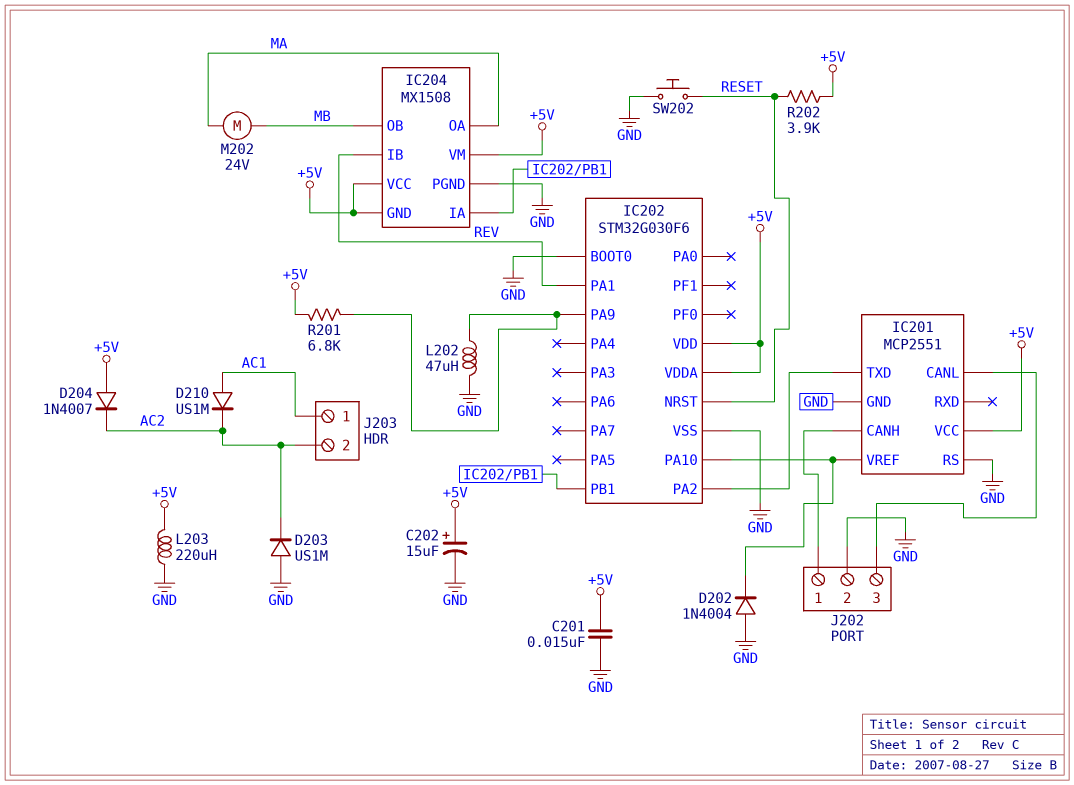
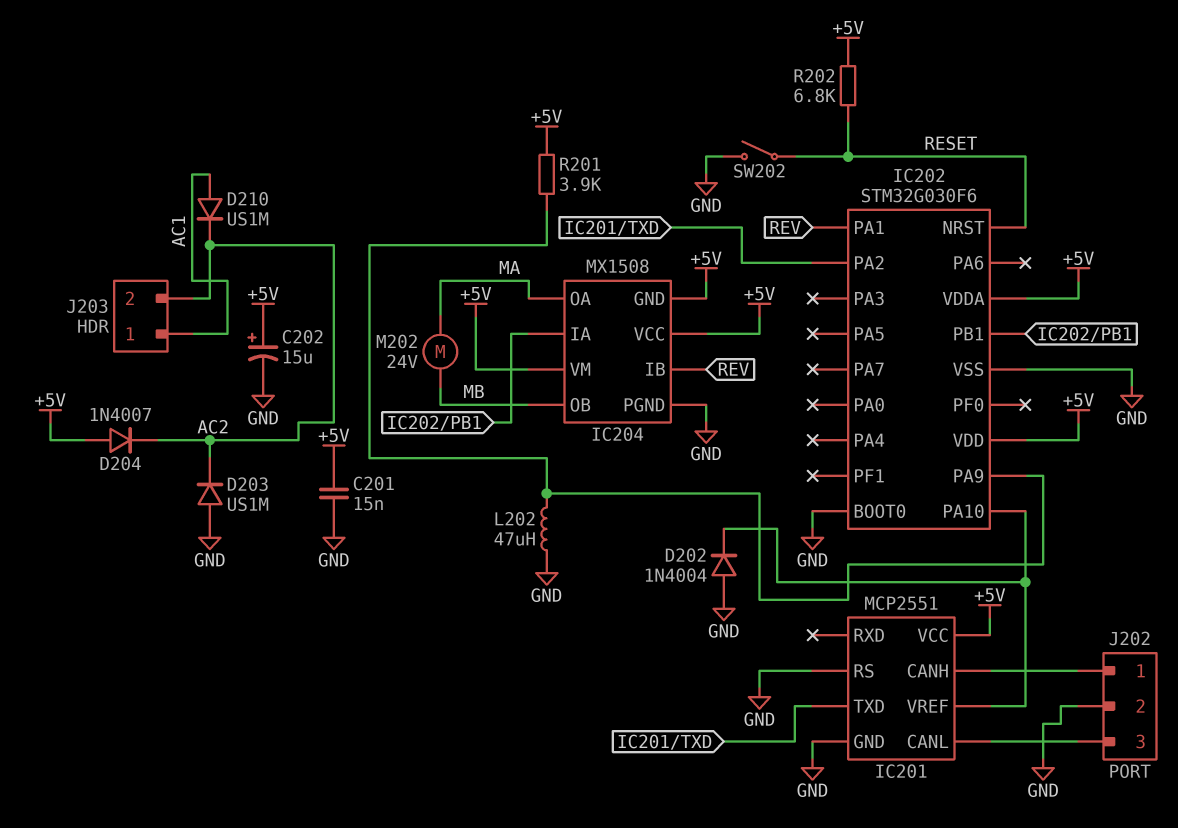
L203: 220uH (+5V, GND) -> none
R201: 6.8k (+5V, IC202/PA9) -> 3.9k (+5V, IC202/PA9)
R202: 3.9k (+5V, RESET) -> 6.8k (+5V, RESET)
SW202: button (GND, RESET) -> switch (GND, RESET)

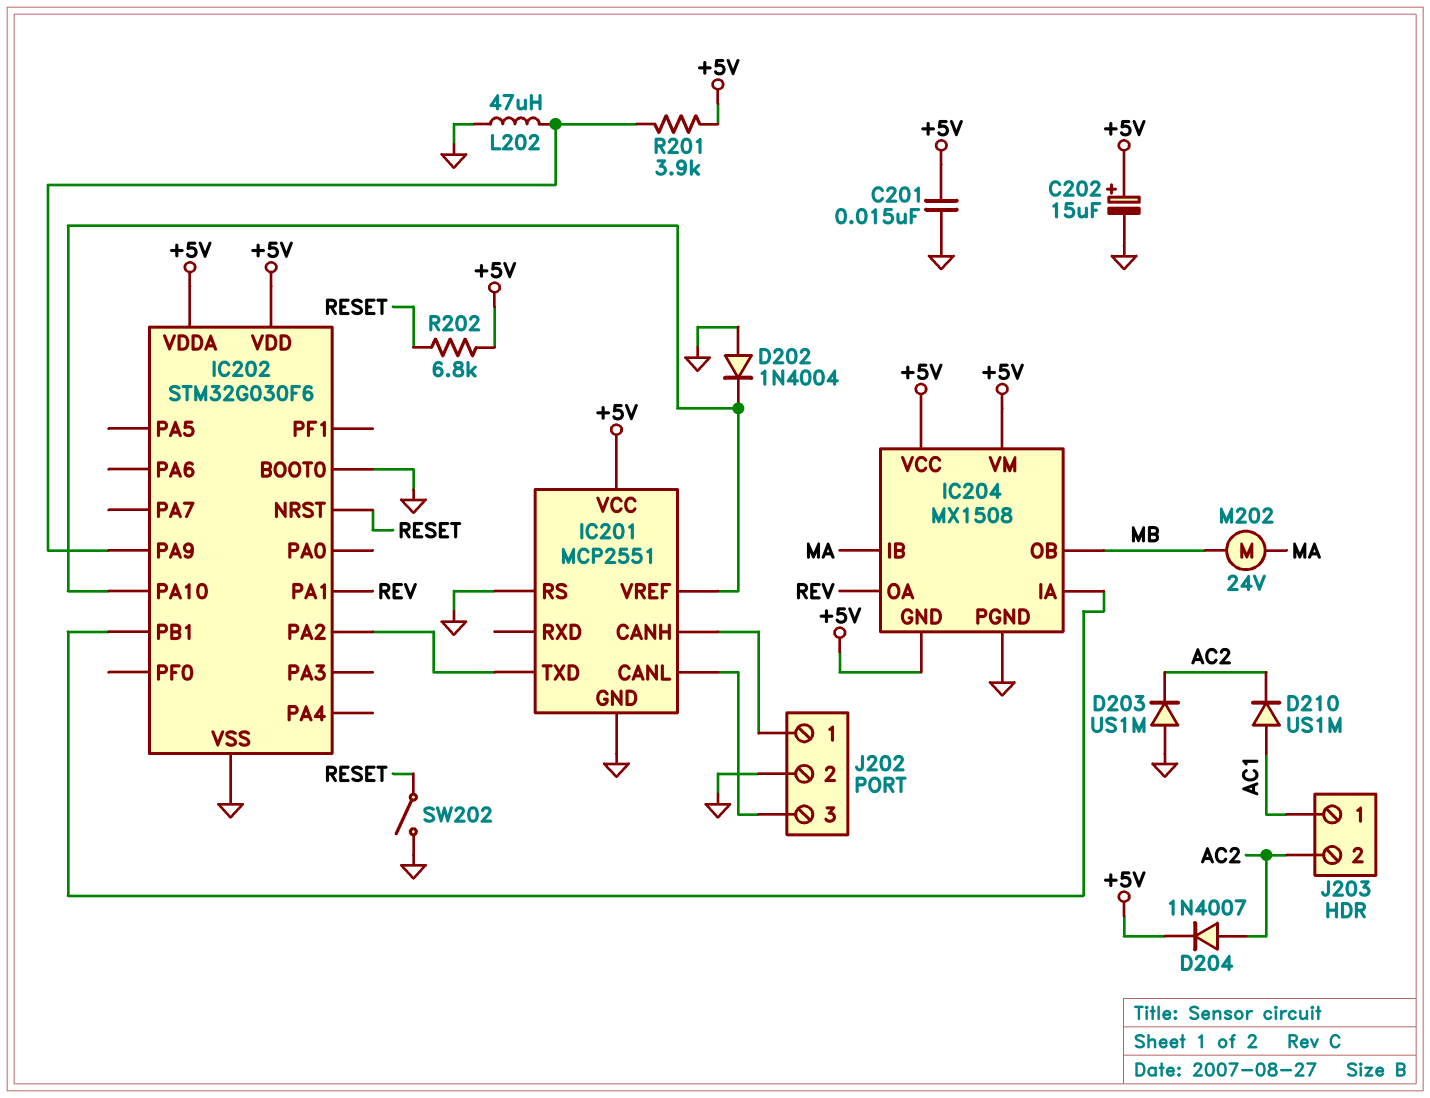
D204: diode 1N4007 (A +5V, K AC2) -> diode 1N4007 (A AC2, K +5V)
IC204 pin IB: REV -> MA
IC204 pin OA: MA -> REV

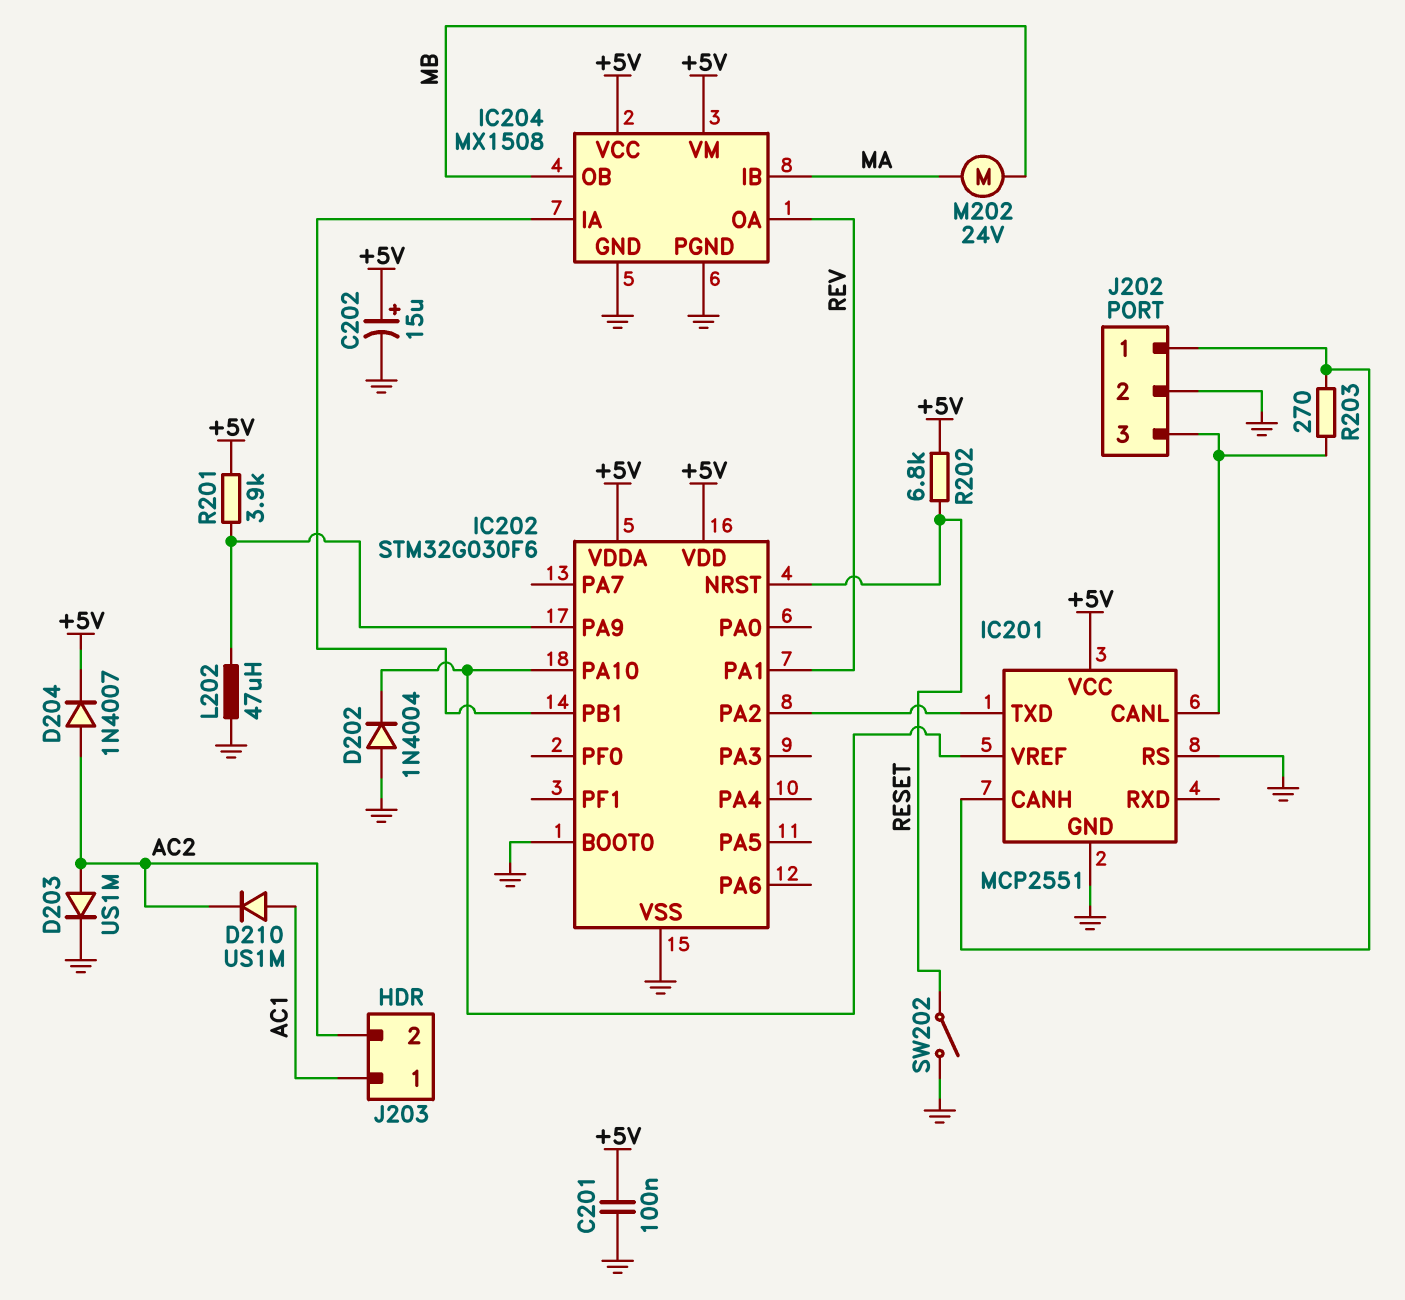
C201: 15nF (+5V, GND) -> 100nF (+5V, GND)
D203: diode US1M (A GND, K AC2) -> diode US1M (A AC2, K GND)
IC204 pin GND: +5V -> GND
R203: none -> 270 (IC201/CANH, IC201/CANL)

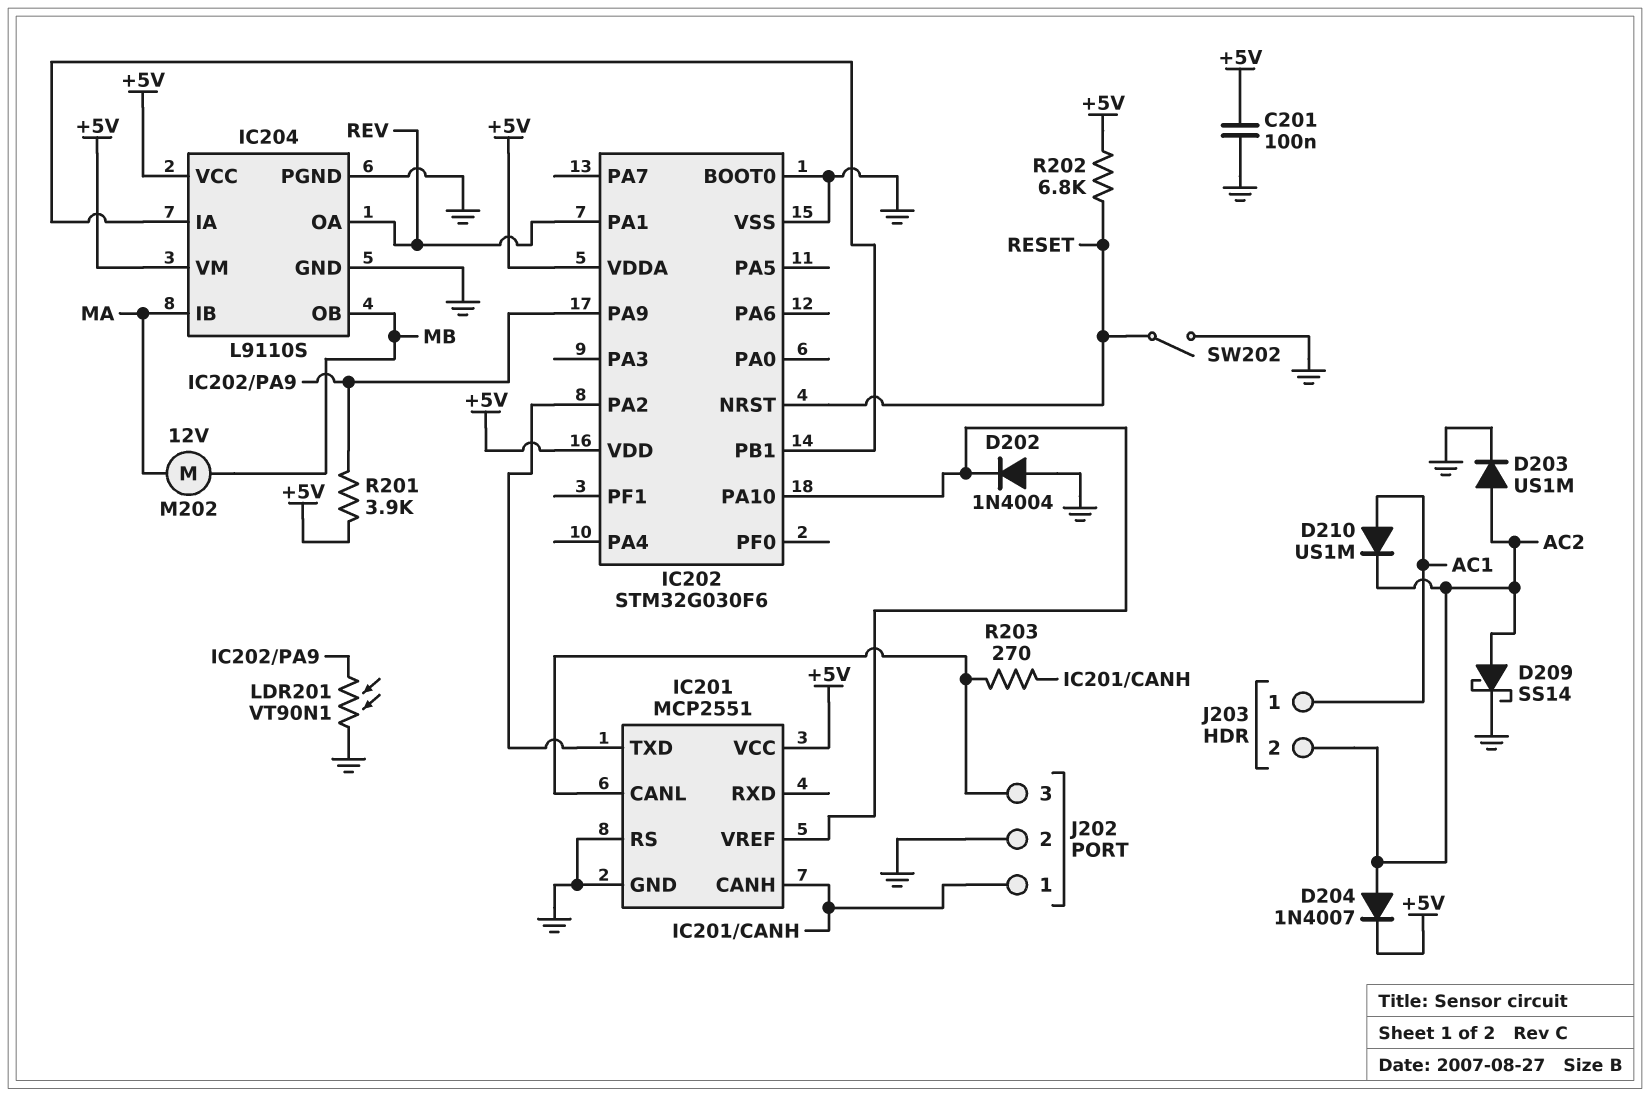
C202: 15uF (plus +5V, minus GND) -> none
D209: none -> schottky SS14 (A AC2, K GND)
IC204: MX1508 -> L9110S
L202: 47uH (GND, IC202/PA9) -> none
LDR201: none -> VT90N1 (GND, IC202/PA9)
M202: motor 24V (MA, MB) -> motor 12V (MA, MB)

